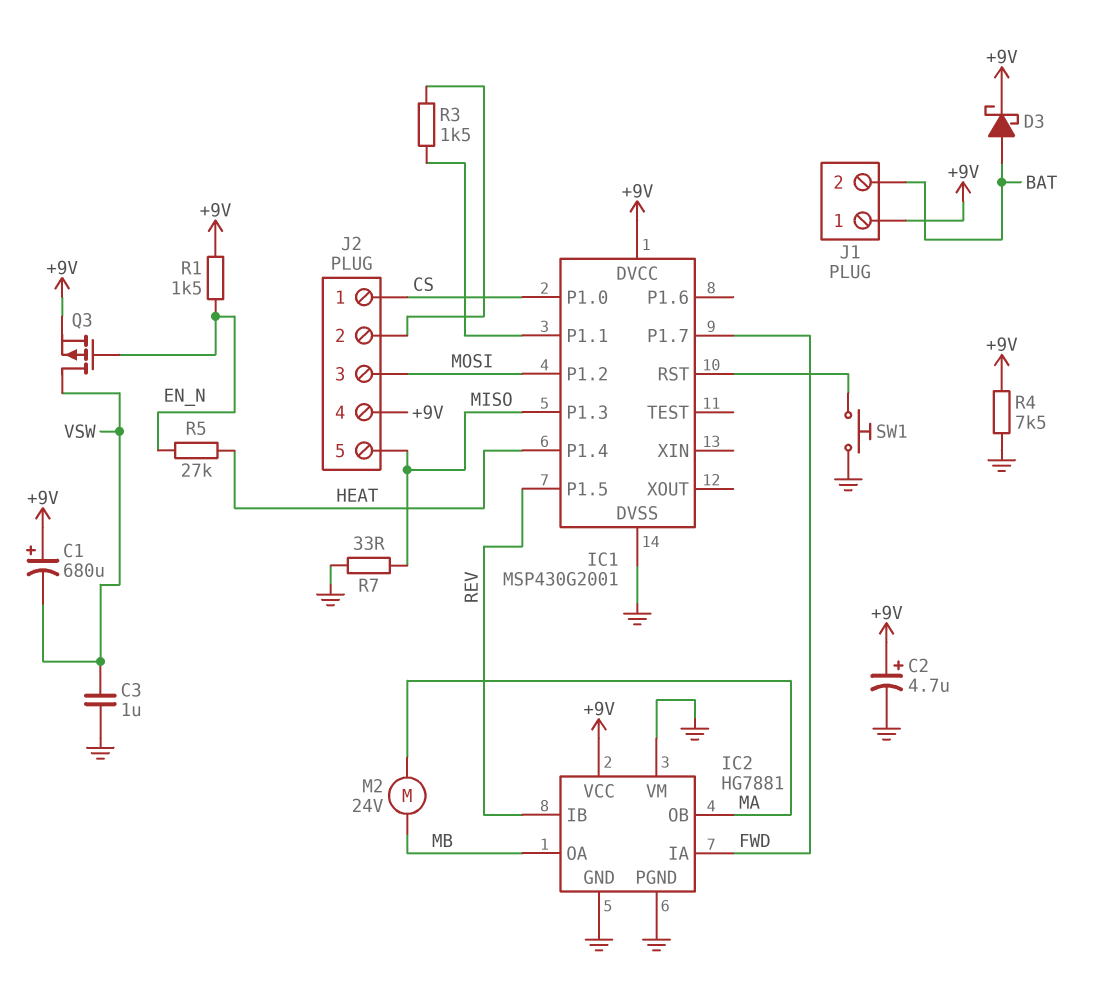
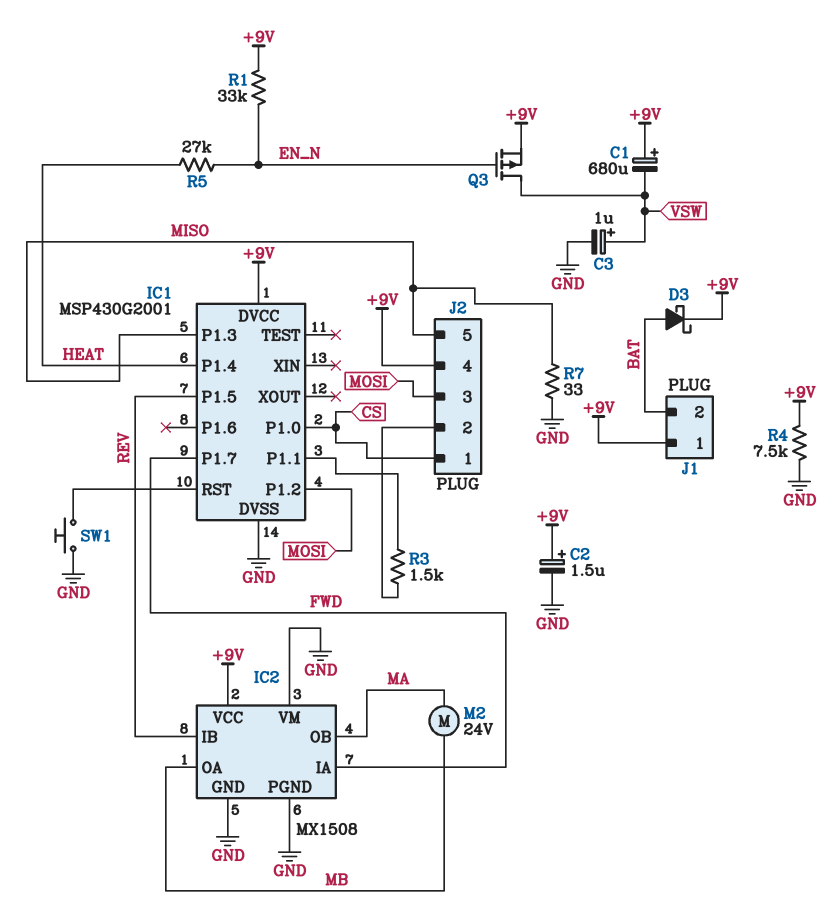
C2: 4.7uF (plus +9V, minus GND) -> 1.5uF (plus +9V, minus GND)
C3: 1uF (GND, VSW) -> 1uF (plus VSW, minus GND)
IC2: HG7881 -> MX1508
R1: 1.5k (+9V, EN_N) -> 33k (+9V, EN_N)

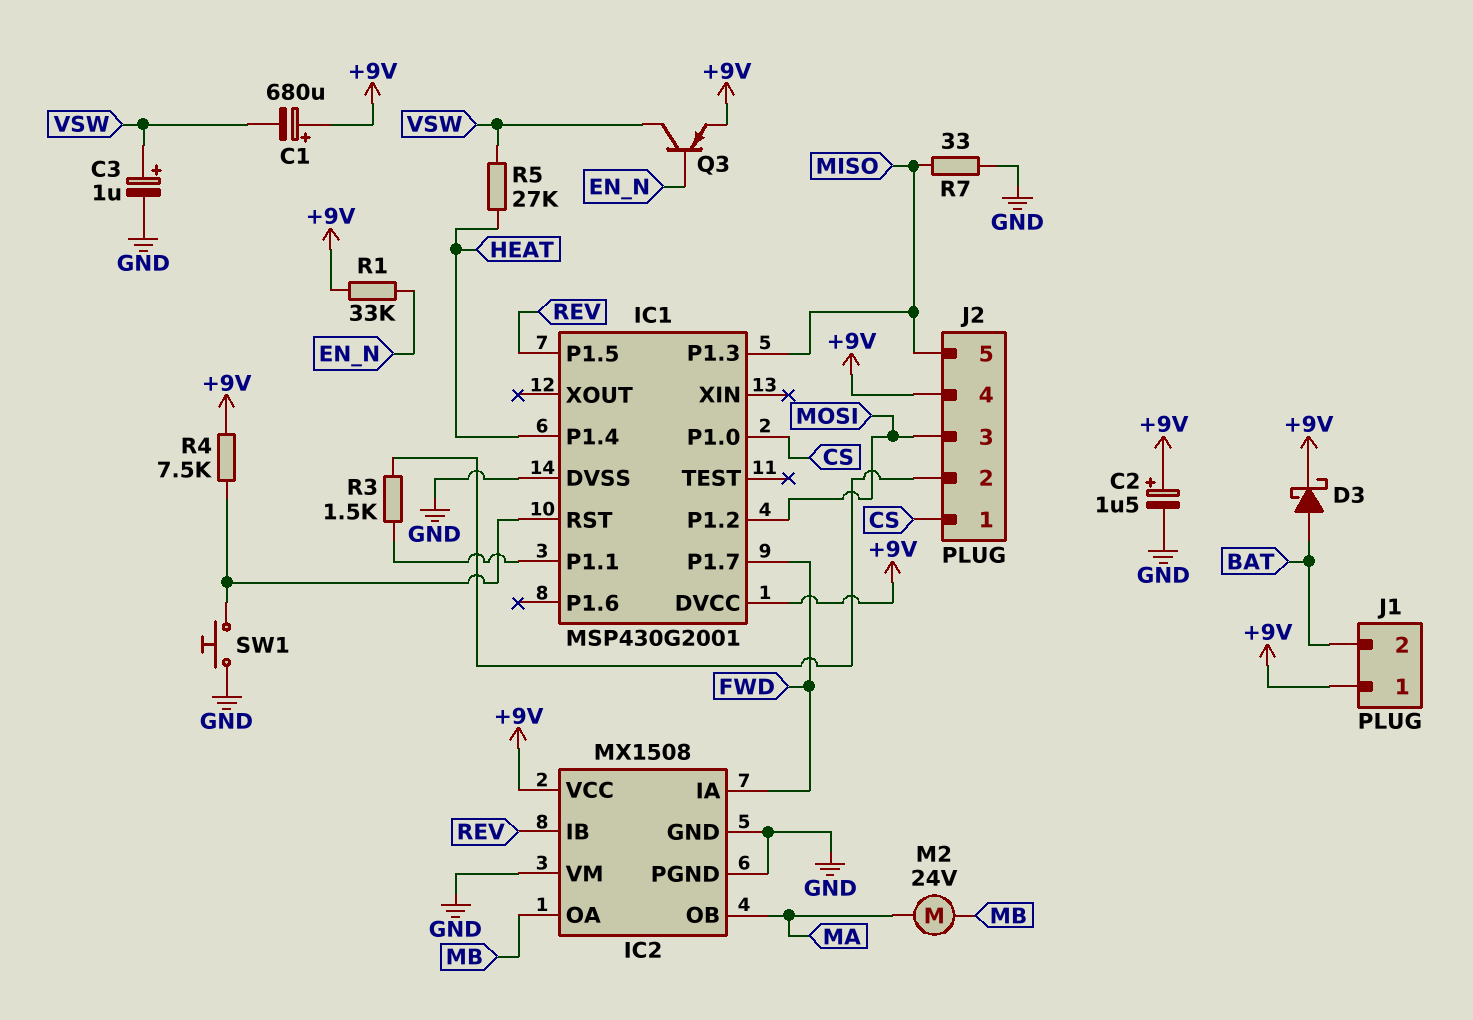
Q3: PMOS (G EN_N, D VSW, S +9V) -> PNP (B EN_N, C VSW, E +9V)
R4: 7.5k (+9V, GND) -> 7.5k (+9V, IC1/RST)
R5: 27k (EN_N, HEAT) -> 27k (HEAT, VSW)

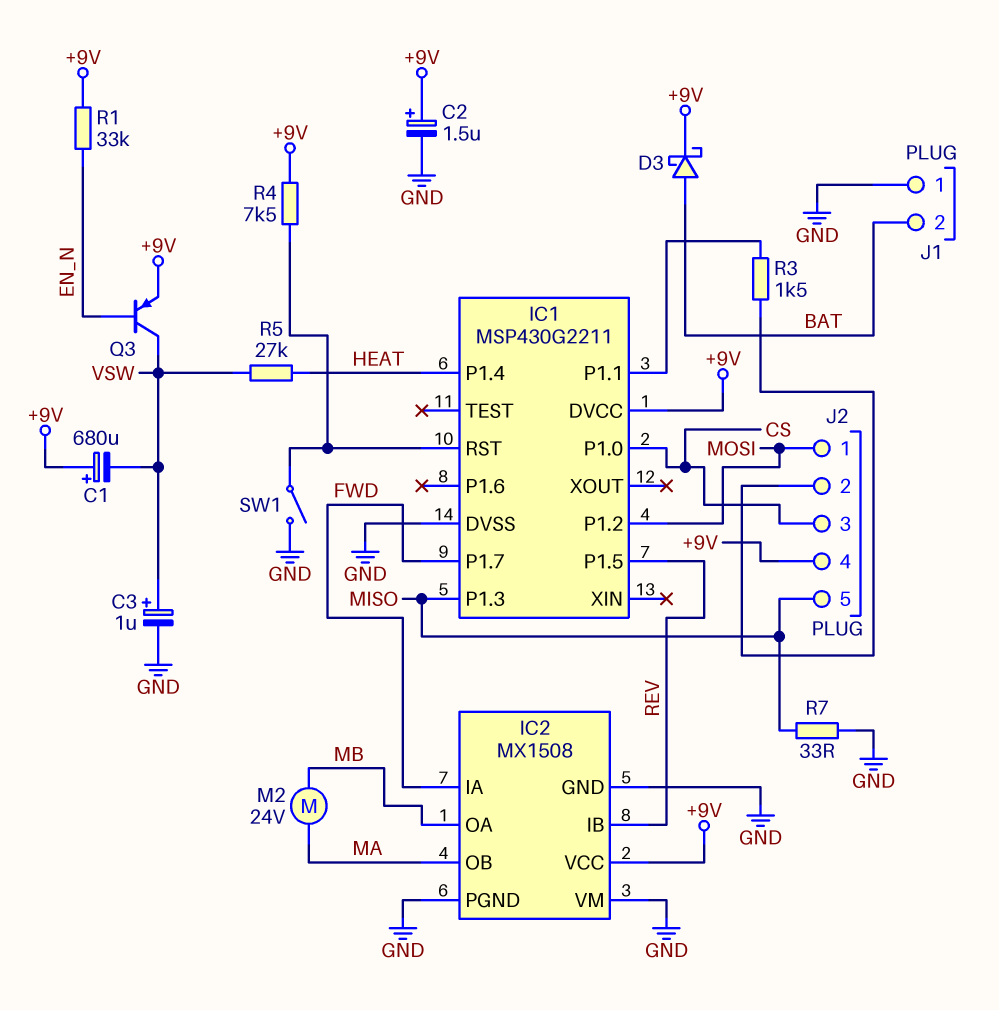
IC1: MSP430G2001 -> MSP430G2211
J1 pin 1: +9V -> GND
J2 pin 1: CS -> MOSI
J2 pin 3: MOSI -> CS
SW1: button (GND, IC1/RST) -> switch (GND, IC1/RST)

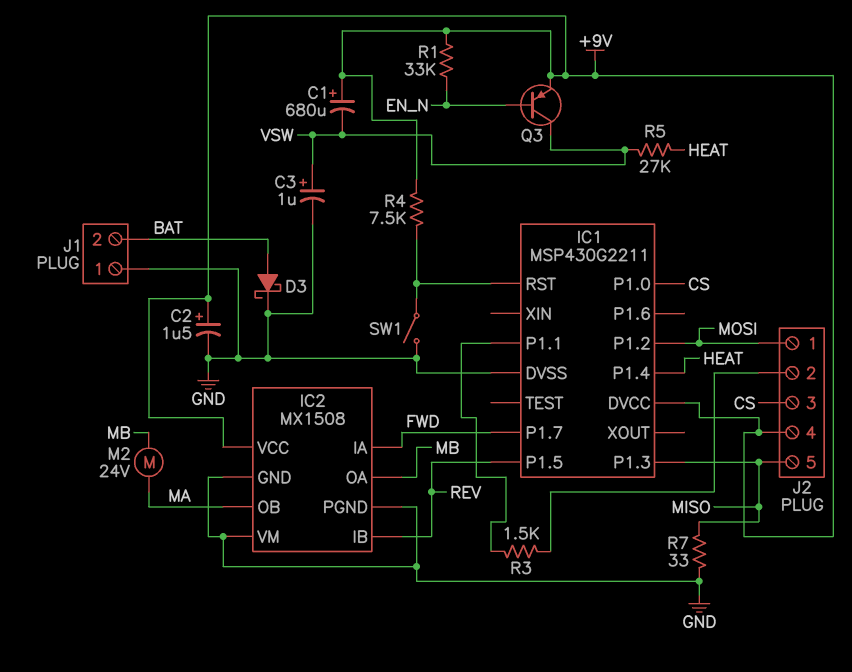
D3: schottky (A BAT, K +9V) -> schottky (A BAT, K GND)

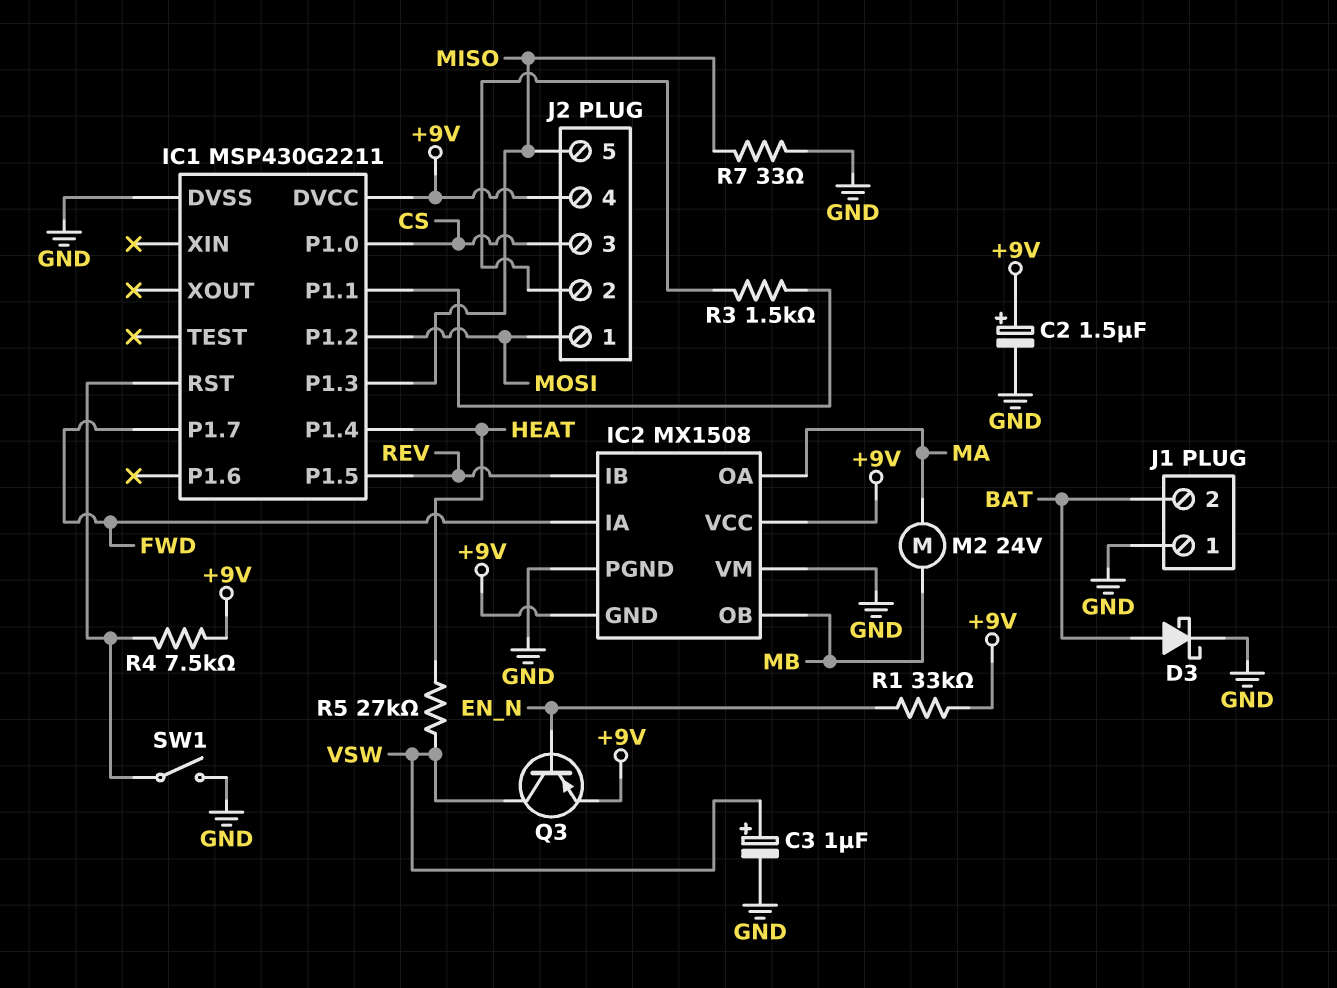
C1: 680uF (plus +9V, minus VSW) -> none
IC2 pin GND: GND -> +9V
IC2 pin OA: MB -> MA
IC2 pin OB: MA -> MB

